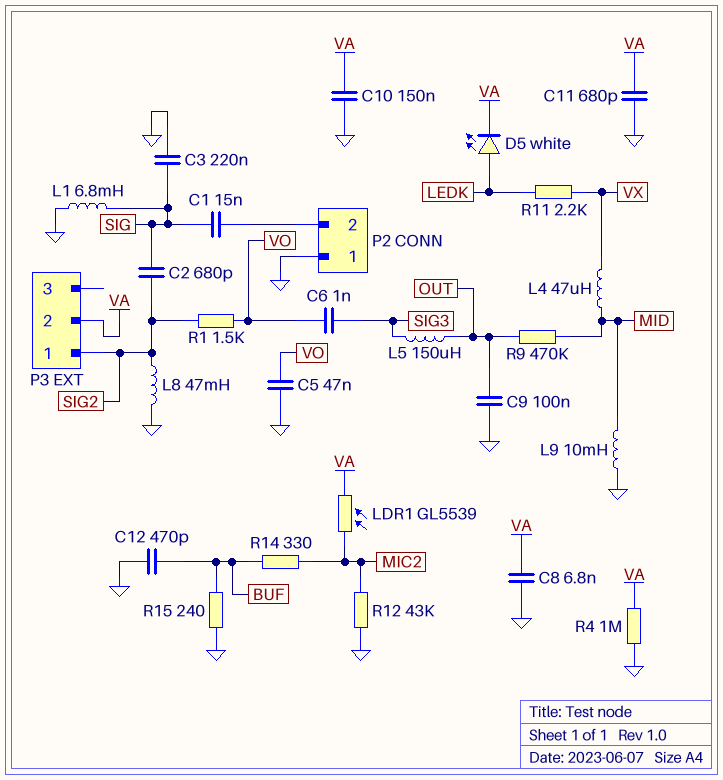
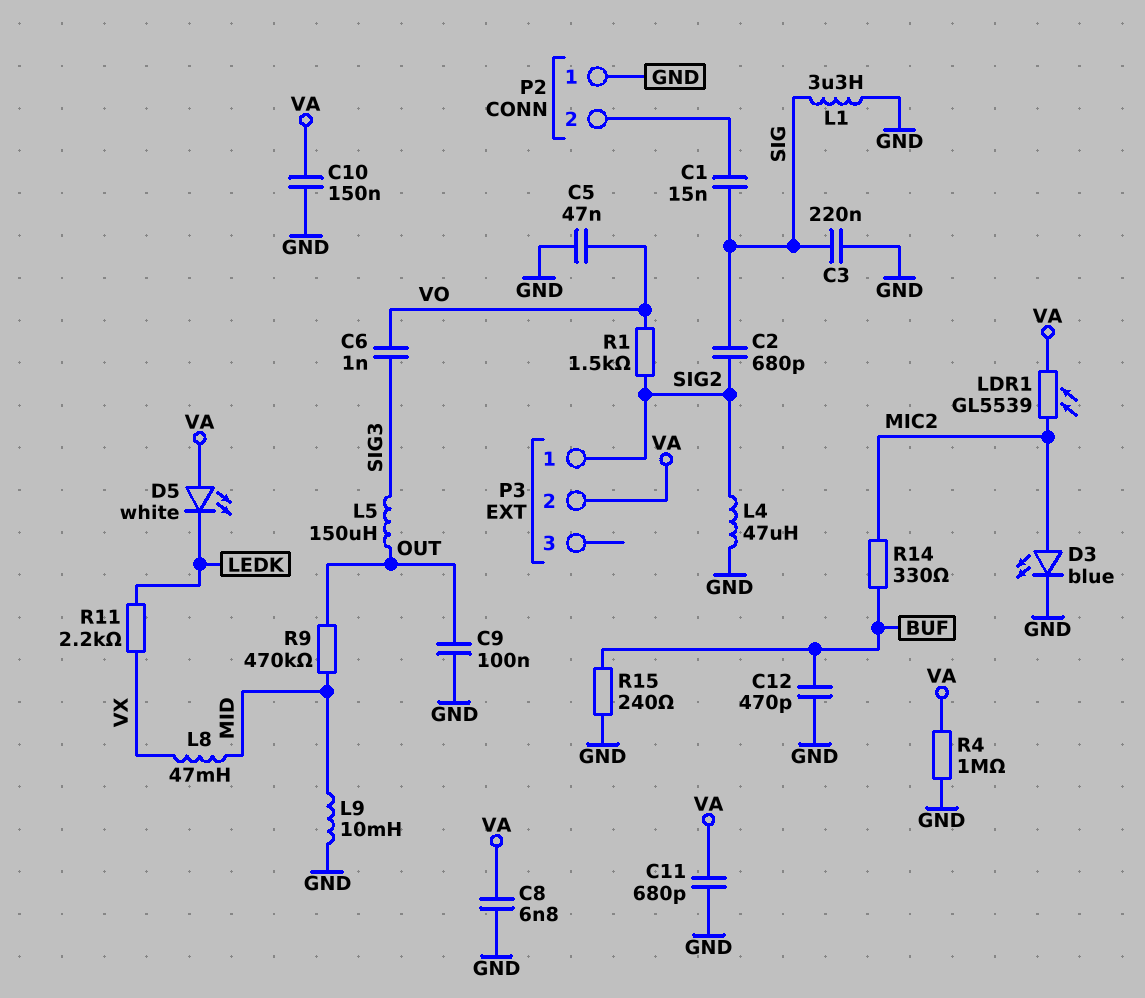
D3: none -> LED blue (A MIC2, K GND)
D5: LED white (A LEDK, K VA) -> LED white (A VA, K LEDK)
L1: 6.8mH (GND, SIG) -> 3.3uH (GND, SIG)
L4: 47uH (MID, VX) -> 47uH (GND, SIG2)
L8: 47mH (GND, SIG2) -> 47mH (MID, VX)
R12: 43k (GND, MIC2) -> none

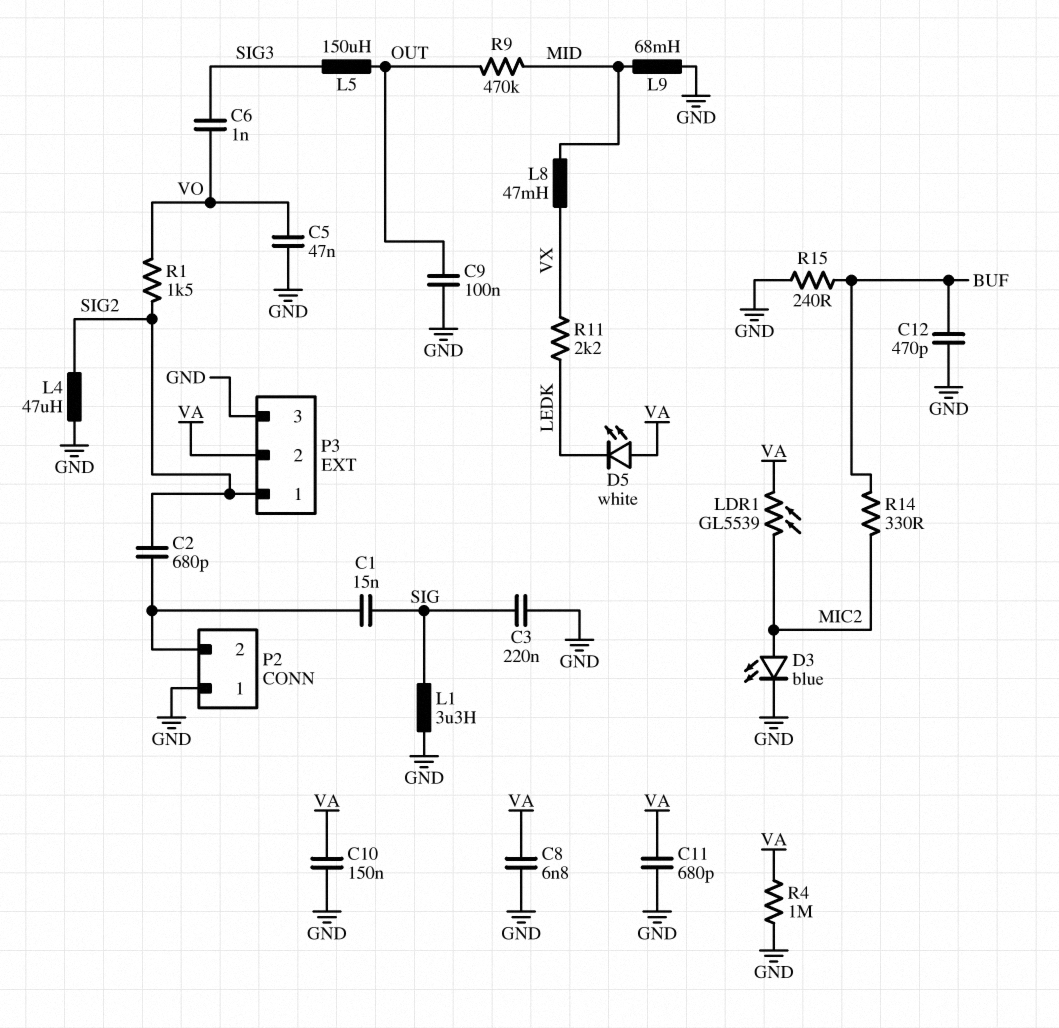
C2: 680pF (SIG, SIG2) -> 680pF (P2/2, SIG2)
L9: 10mH (GND, MID) -> 68mH (GND, MID)
P3 pin 3: none -> GND

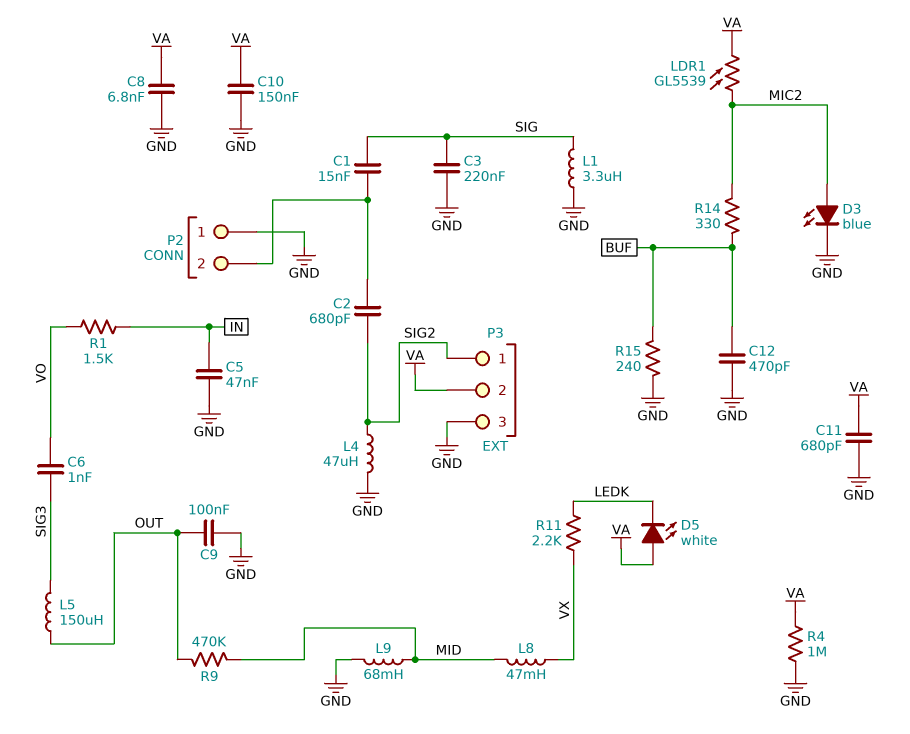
C5: 47nF (GND, VO) -> 47nF (GND, IN)
R1: 1.5k (SIG2, VO) -> 1.5k (IN, VO)

